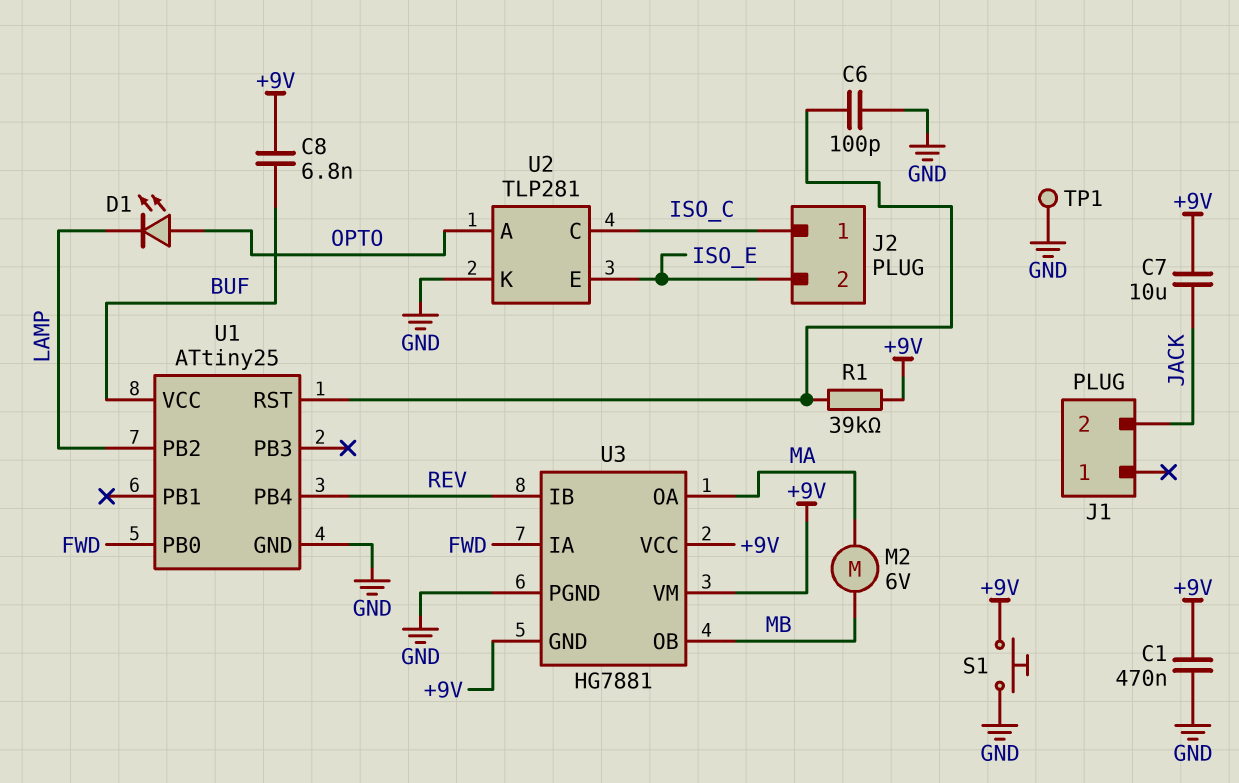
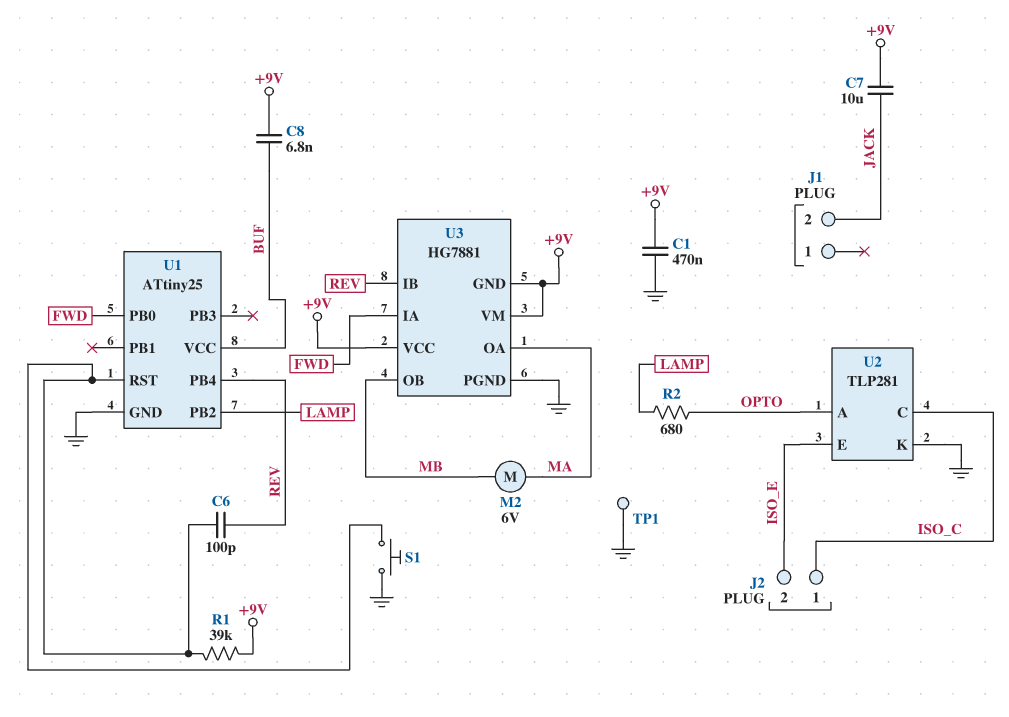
C6: 100pF (GND, U1/RST) -> 100pF (REV, U1/RST)
D1: LED (A OPTO, K LAMP) -> none
R2: none -> 680 (LAMP, OPTO)
S1: button (+9V, GND) -> button (GND, U1/RST)

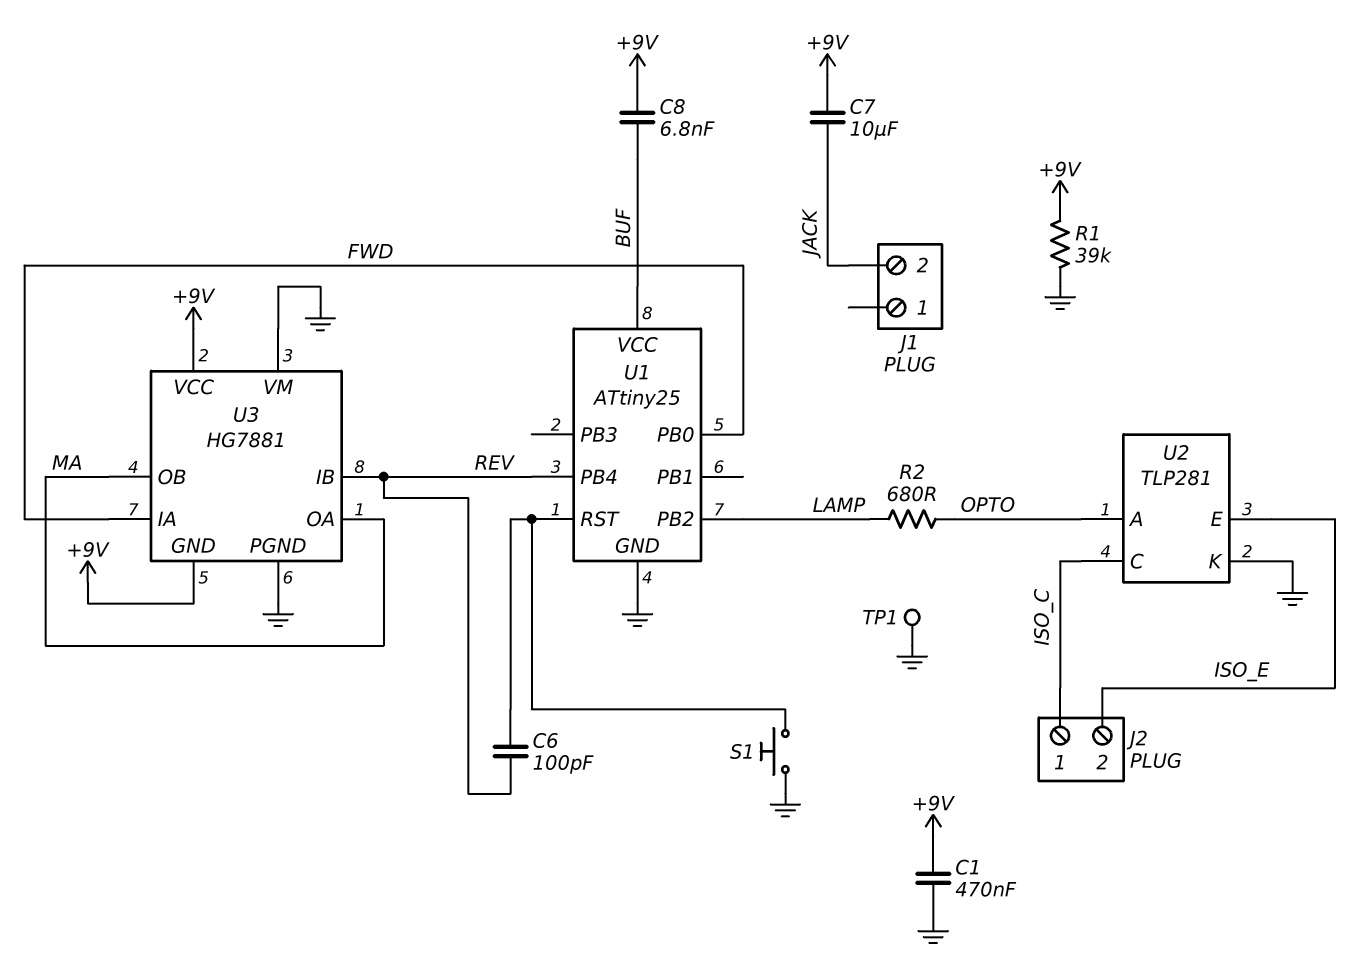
M2: motor 6V (MA, MB) -> none
R1: 39k (+9V, U1/RST) -> 39k (+9V, GND)
U3 pin OB: MB -> MA
U3 pin VM: +9V -> GND

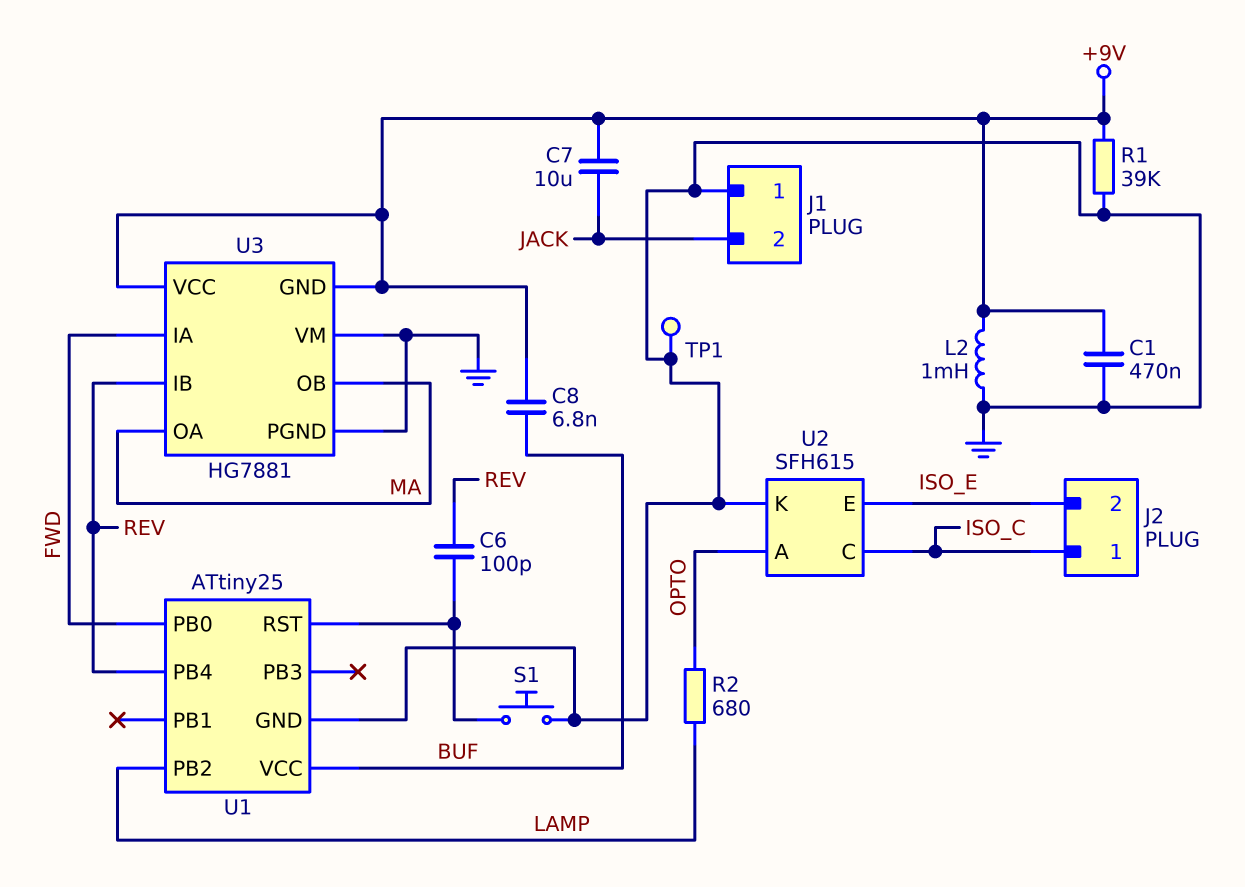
J1 pin 1: none -> GND
L2: none -> 1mH (+9V, GND)
U2: TLP281 -> SFH615

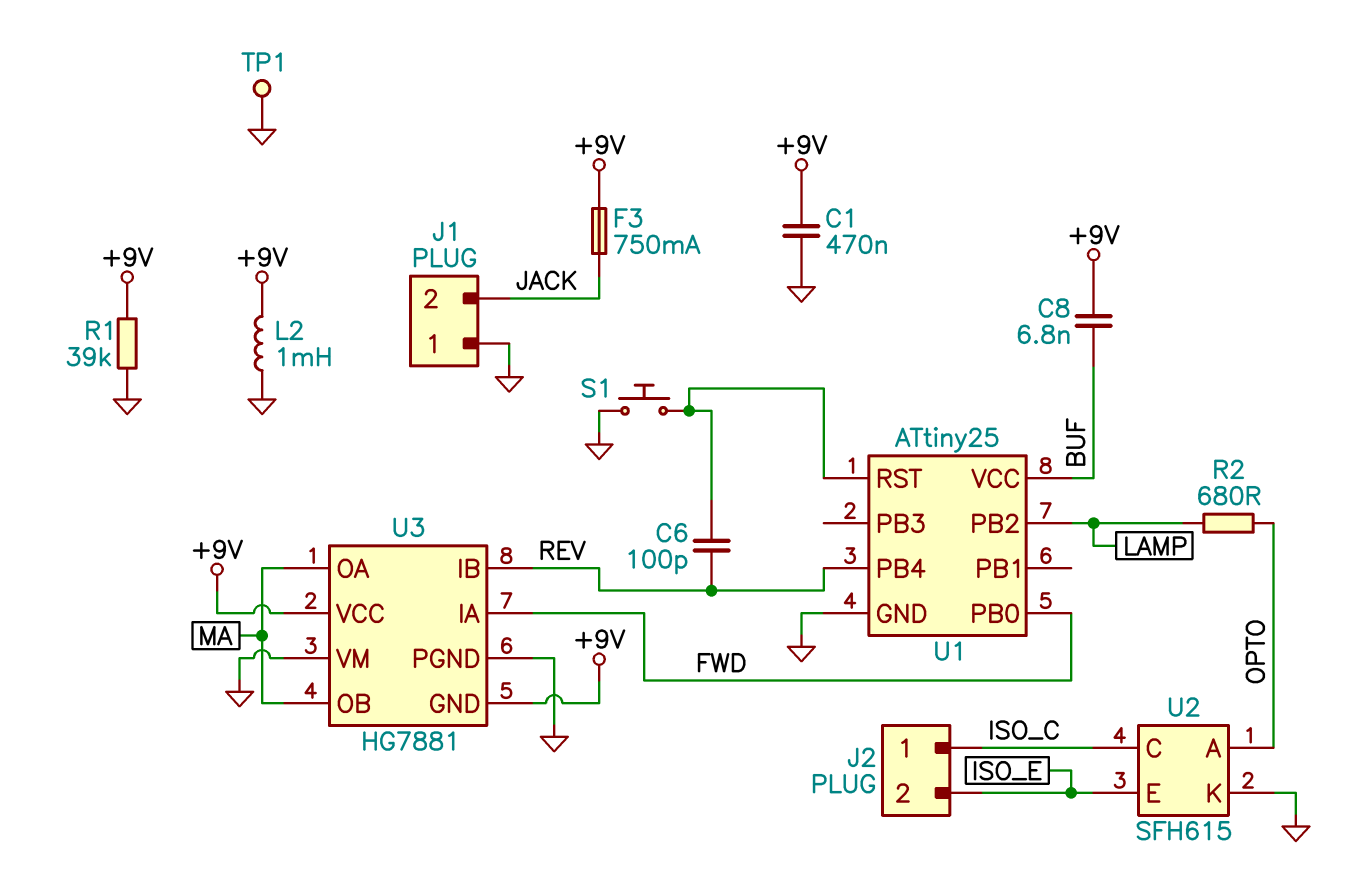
C7: 10uF (+9V, JACK) -> none
F3: none -> 750mA (+9V, JACK)

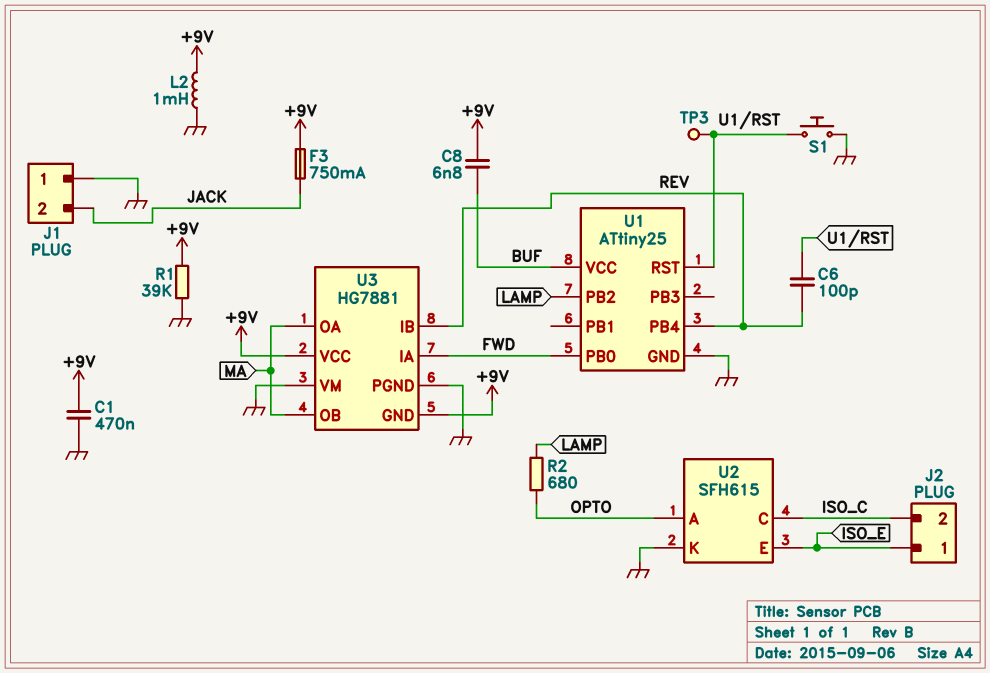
J2 pin 1: ISO_C -> ISO_E
J2 pin 2: ISO_E -> ISO_C
TP1: test point (GND) -> none
TP3: none -> test point (U1/RST)

